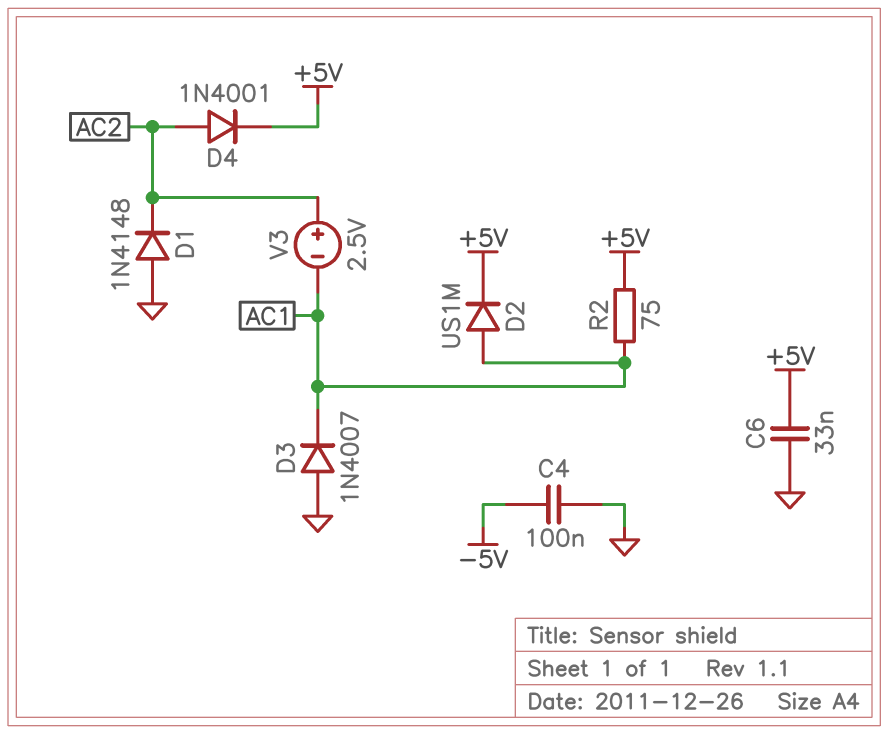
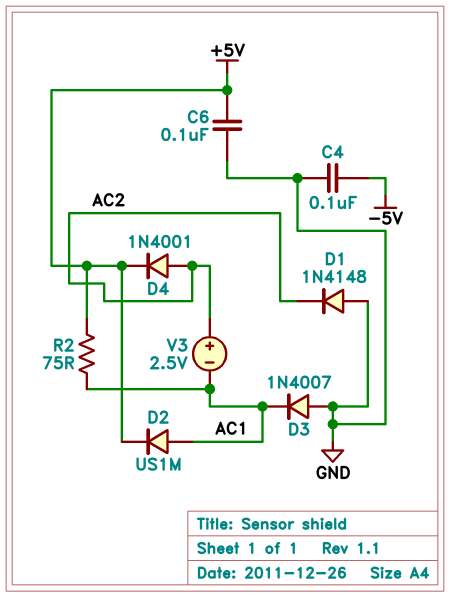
C6: 33nF (+5V, GND) -> 100nF (+5V, GND)

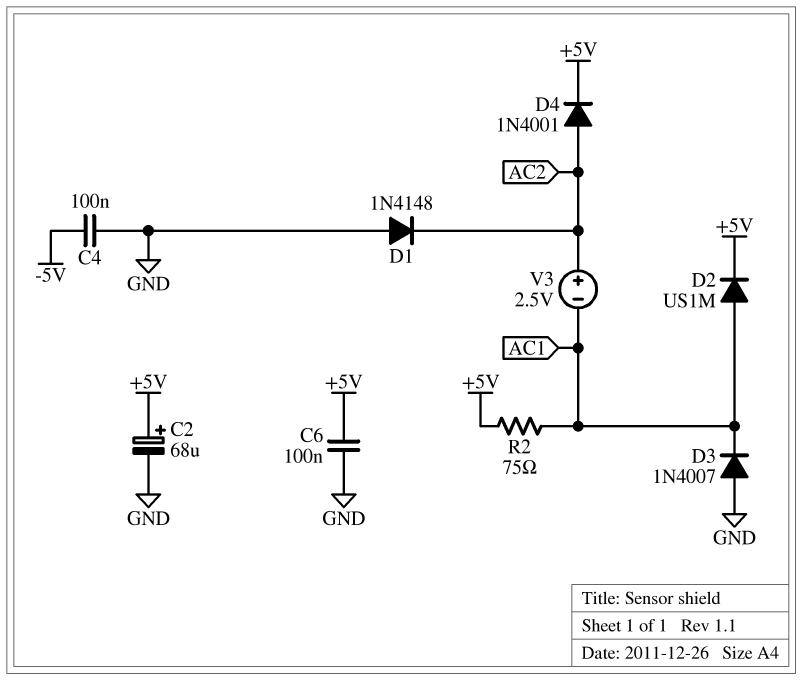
C2: none -> 68uF (plus +5V, minus GND)

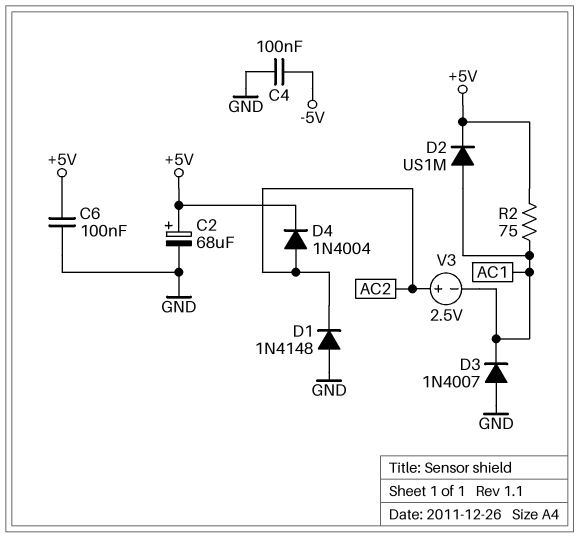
D4: diode 1N4001 (A AC2, K +5V) -> diode 1N4004 (A AC2, K +5V)

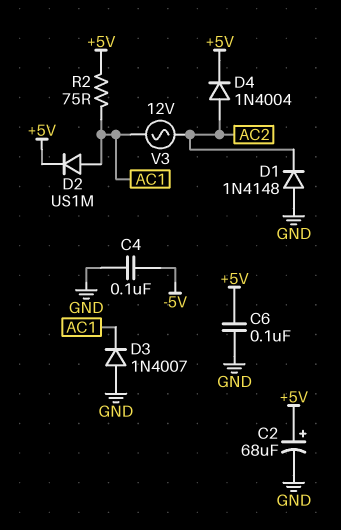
V3: 2.5V (plus AC2, minus AC1) -> AC 12V (AC1, AC2)

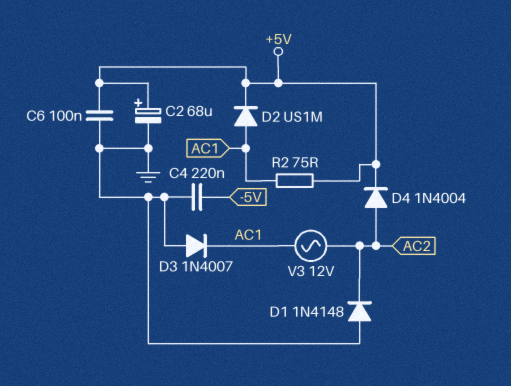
C4: 100nF (-5V, GND) -> 220nF (-5V, GND)

